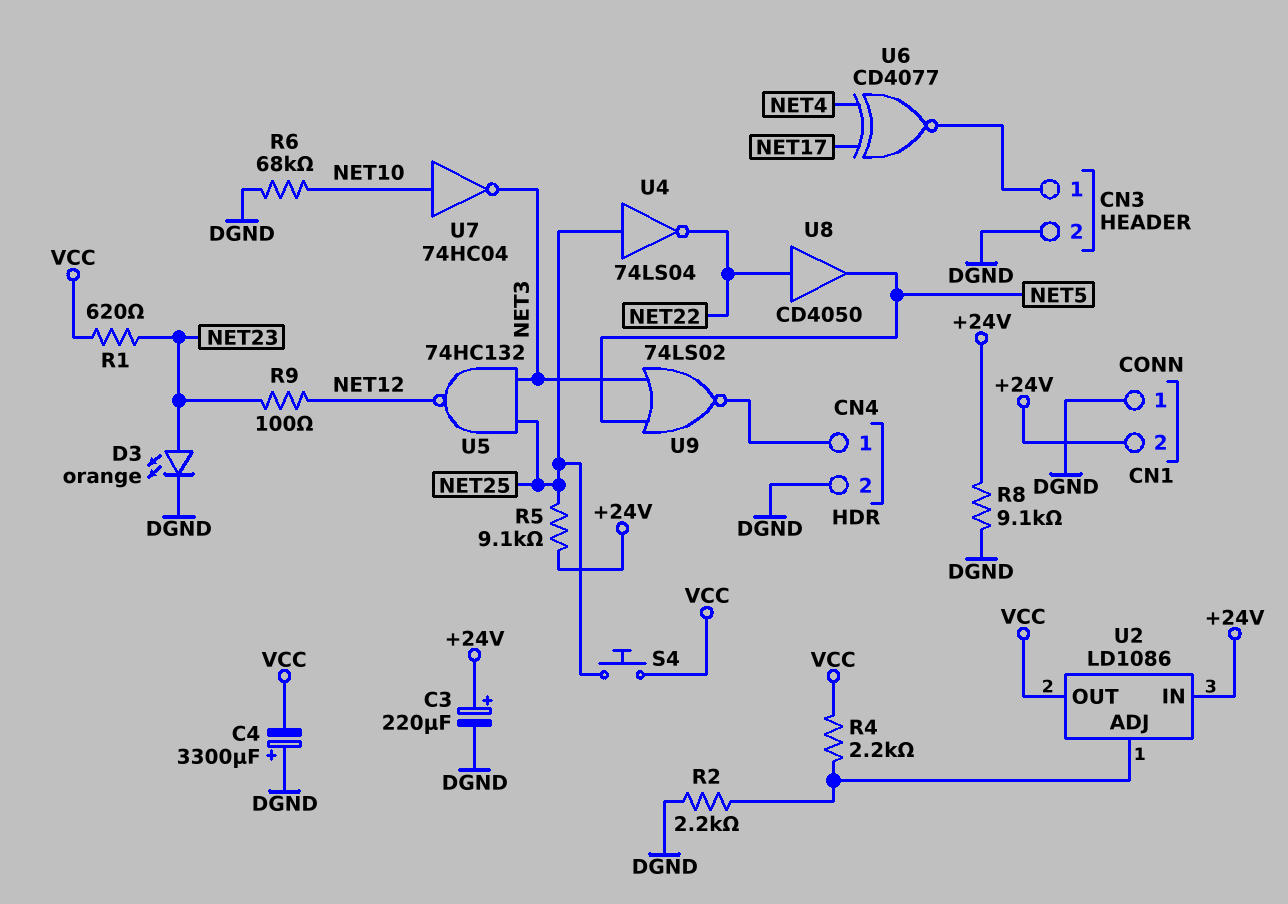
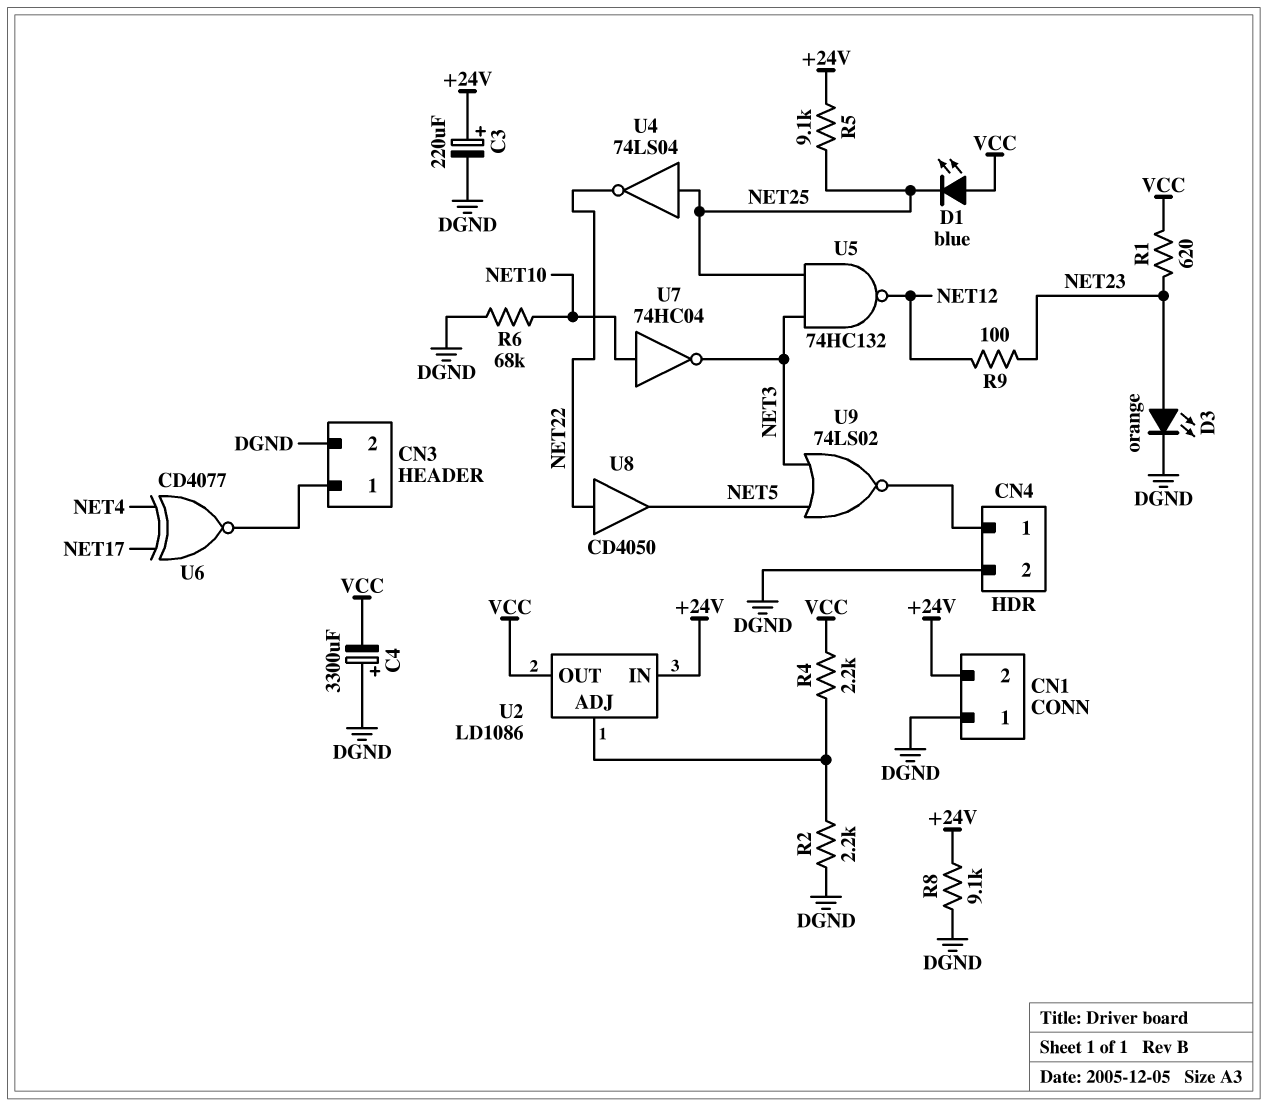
D1: none -> LED blue (A VCC, K NET25)
S4: button (NET25, VCC) -> none

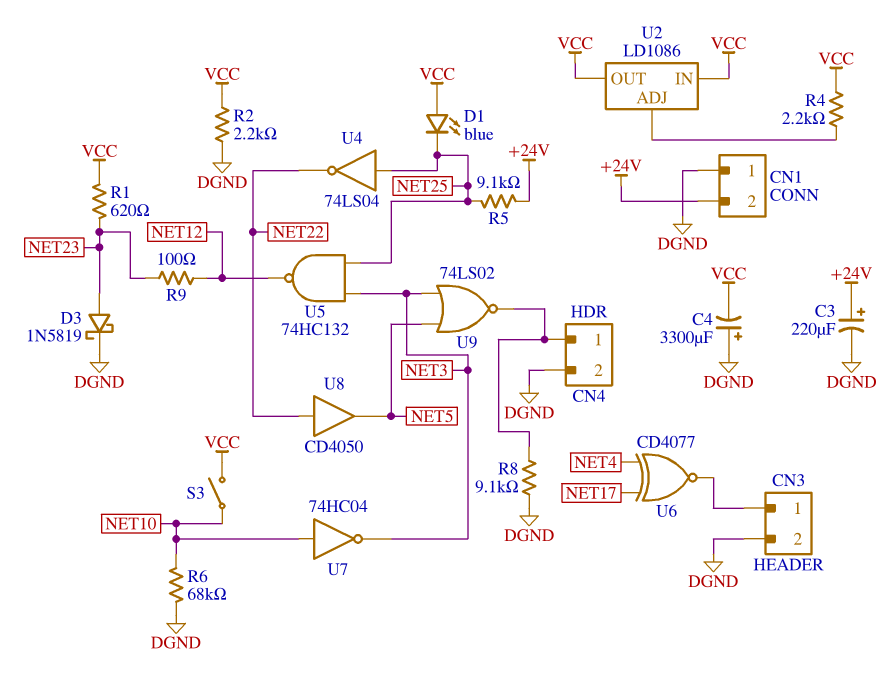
D3: LED orange (A NET23, K DGND) -> schottky 1N5819 (A NET23, K DGND)
R2: 2.2k (DGND, U2/ADJ) -> 2.2k (DGND, VCC)
R8: 9.1k (+24V, DGND) -> 9.1k (CN4/1, DGND)
S3: none -> switch (NET10, VCC)
U2 pin IN: +24V -> VCC

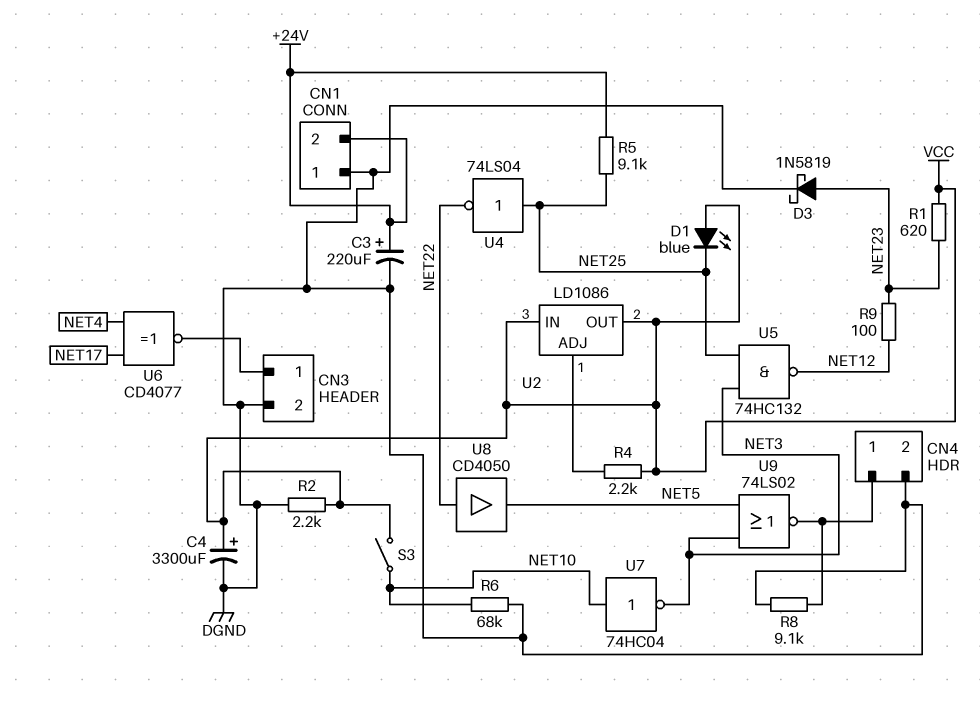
C4: 3300uF (plus DGND, minus VCC) -> 3300uF (plus VCC, minus DGND)

